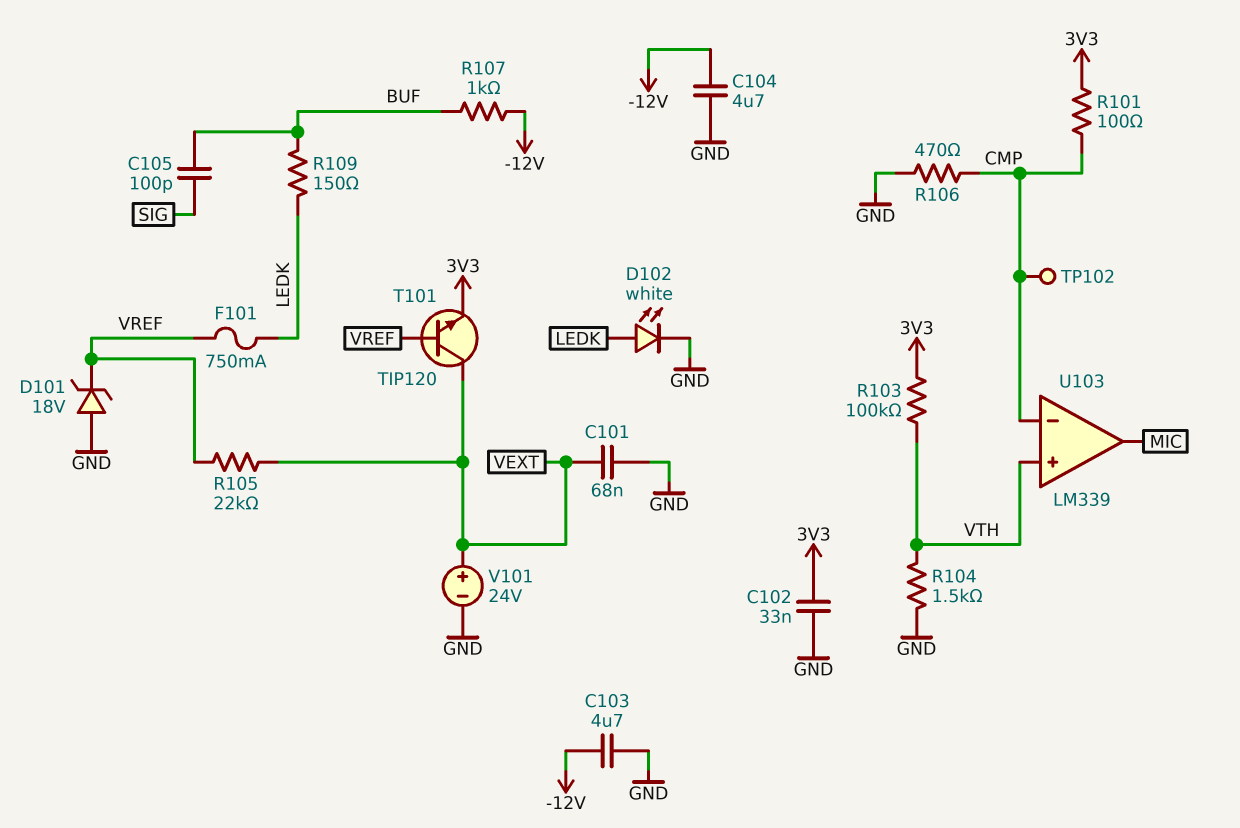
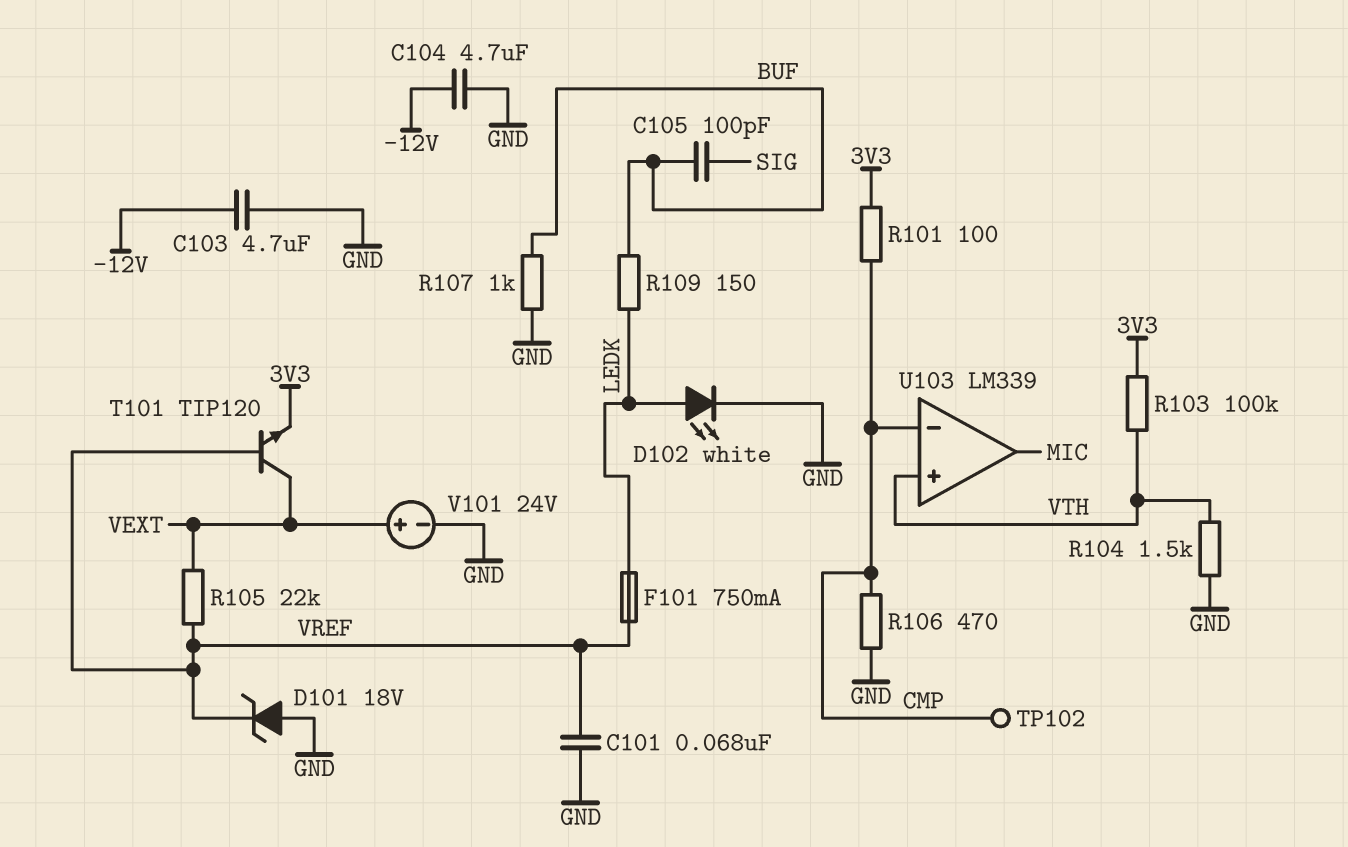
C101: 68nF (GND, VEXT) -> 68nF (GND, VREF)
C102: 33nF (3V3, GND) -> none
R107: 1k (-12V, BUF) -> 1k (BUF, GND)

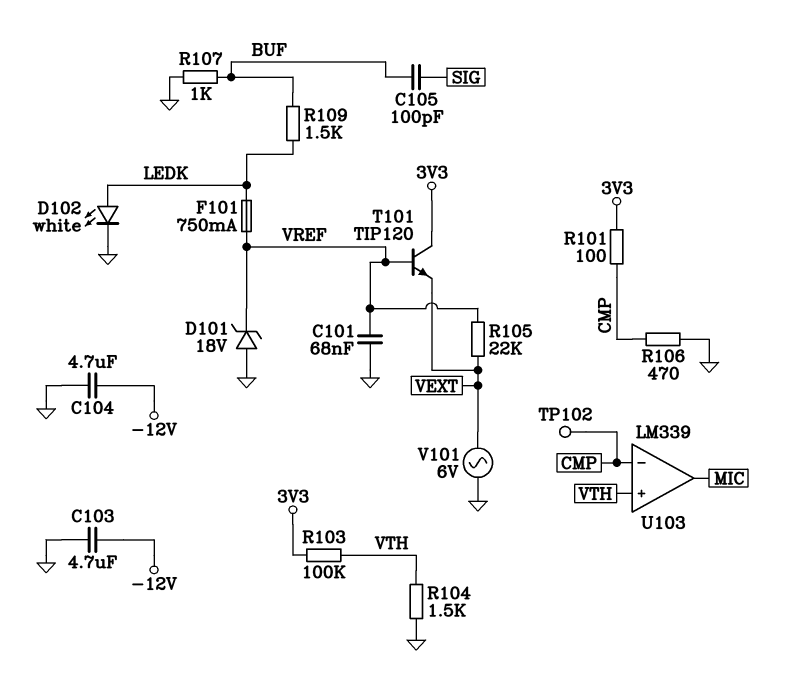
R109: 150 (BUF, LEDK) -> 1.5k (BUF, LEDK)
T101: NPN TIP120 (B VREF, C VEXT, E 3V3) -> NPN TIP120 (B VREF, C 3V3, E VEXT)
V101: 24V (plus VEXT, minus GND) -> AC 6V (GND, VEXT)

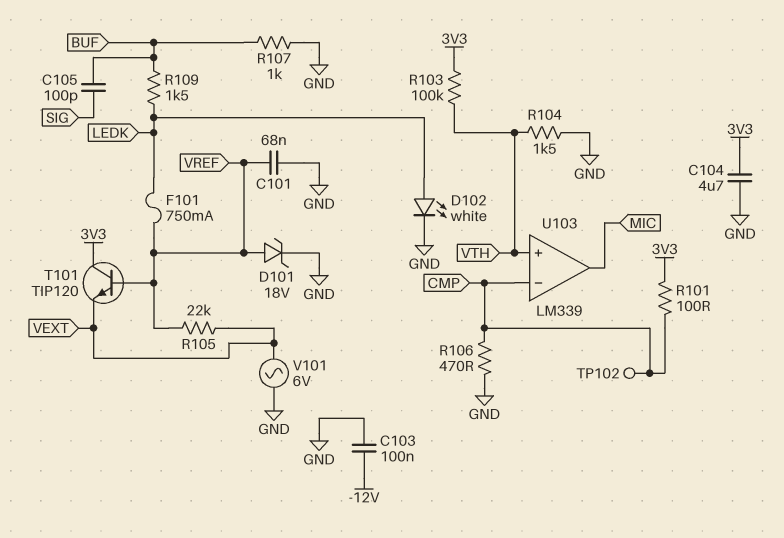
C103: 4.7uF (-12V, GND) -> 100nF (-12V, GND)
C104: 4.7uF (-12V, GND) -> 4.7uF (3V3, GND)
D101: zener 18V (A GND, K VREF) -> zener 18V (A VREF, K GND)

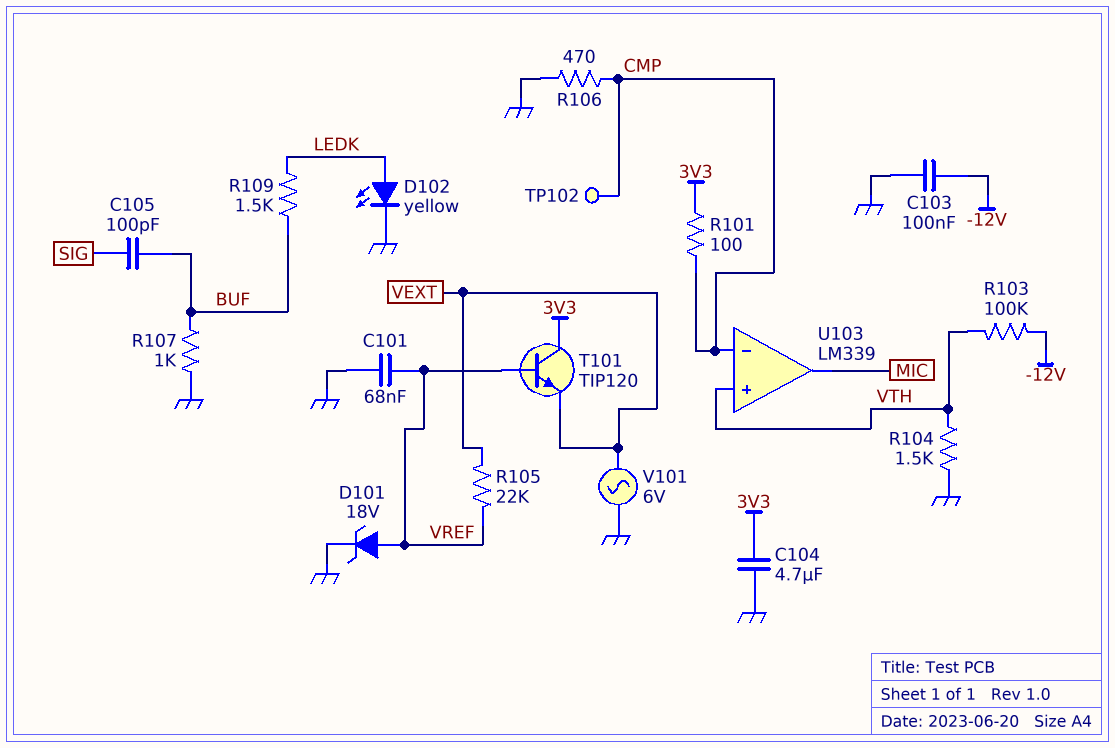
D102: LED white (A LEDK, K GND) -> LED yellow (A LEDK, K GND)
F101: 750mA (LEDK, VREF) -> none
R103: 100k (3V3, VTH) -> 100k (-12V, VTH)

